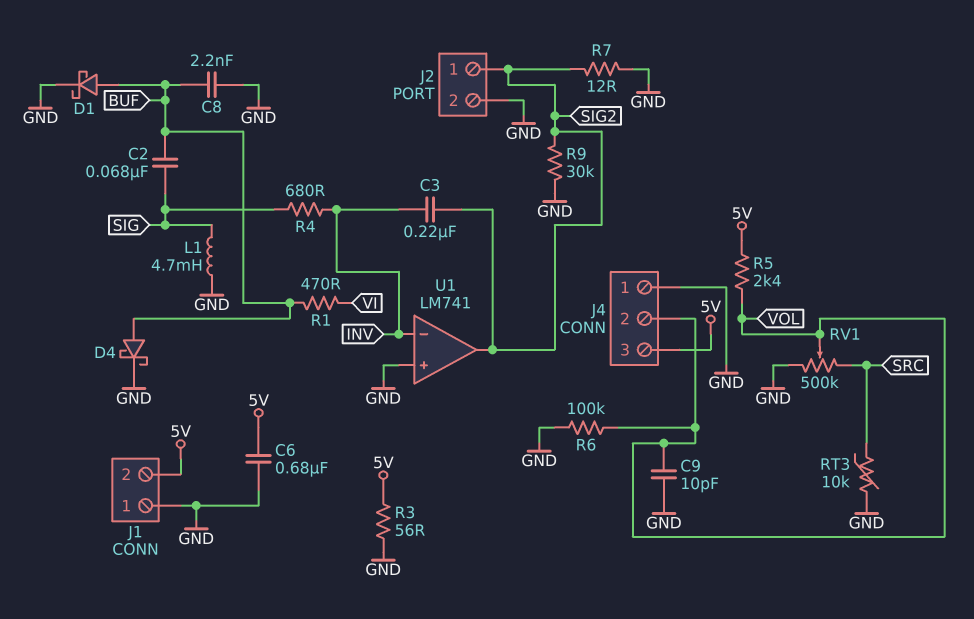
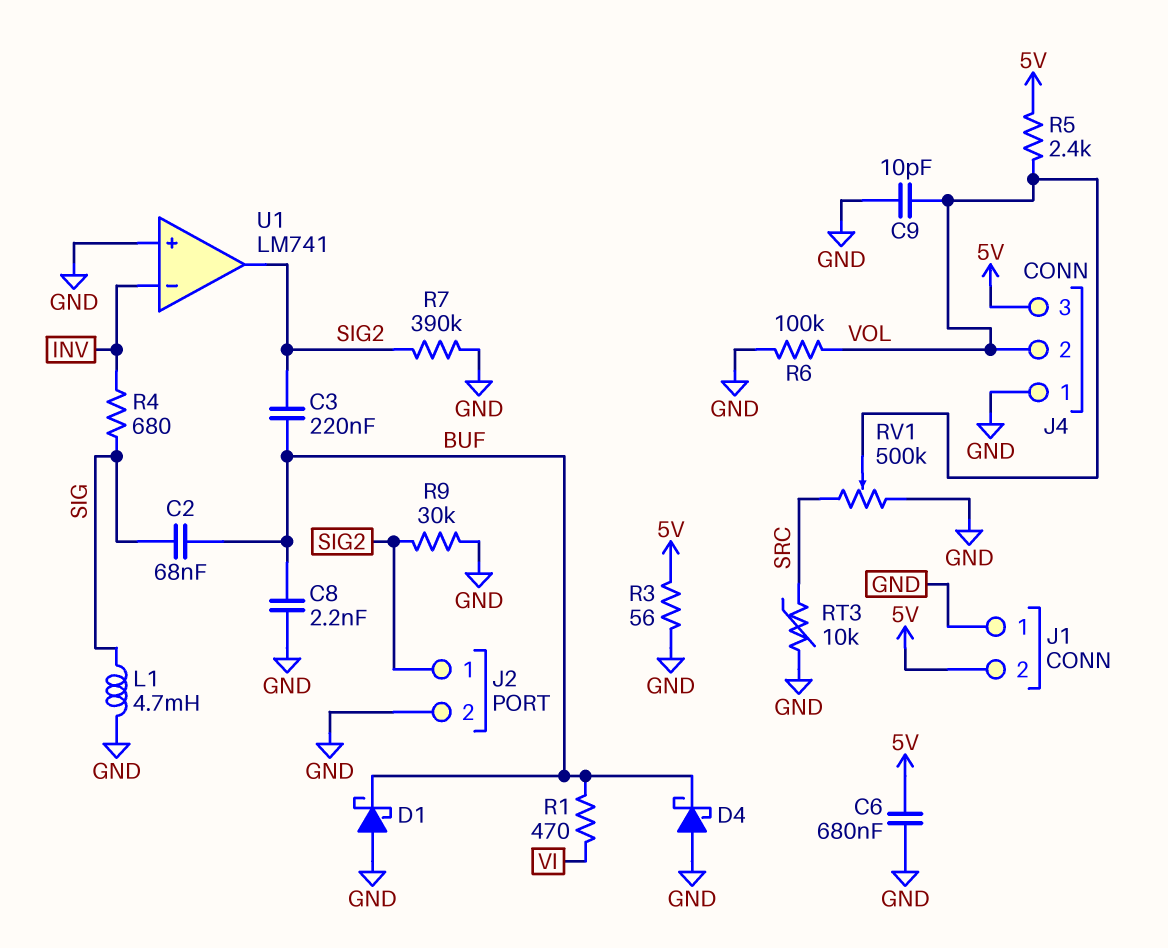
C3: 220nF (INV, SIG2) -> 220nF (BUF, SIG2)
D1: schottky (A BUF, K GND) -> schottky (A GND, K BUF)
D4: schottky (A BUF, K GND) -> schottky (A GND, K BUF)
R7: 12 (GND, SIG2) -> 390k (GND, SIG2)

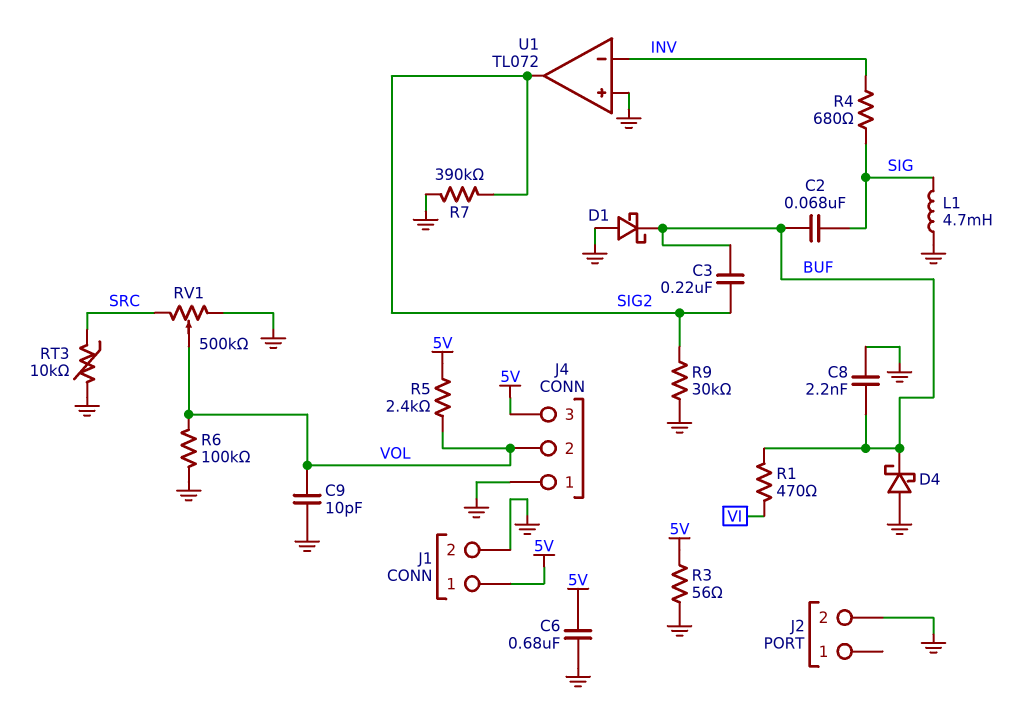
J1 pin 1: GND -> 5V
J1 pin 2: 5V -> GND
J2 pin 1: SIG2 -> none
U1: LM741 -> TL072

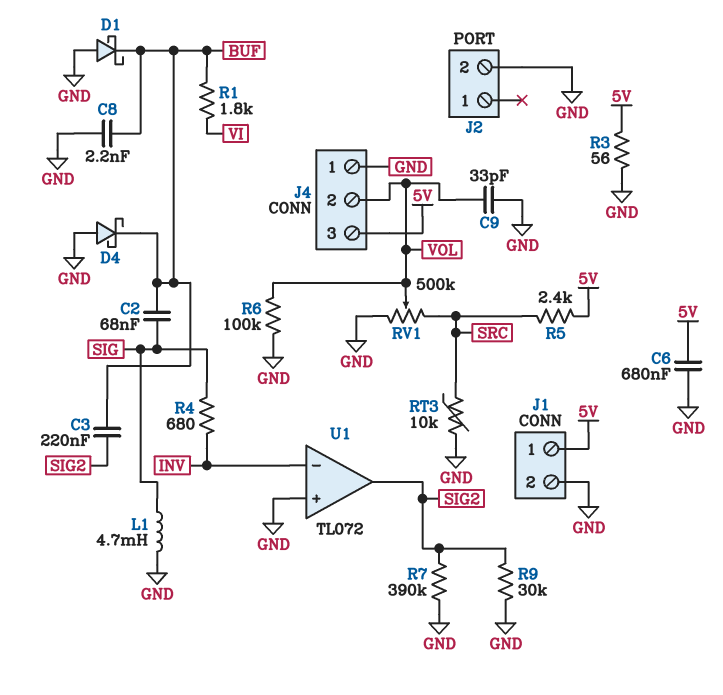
C9: 10pF (GND, VOL) -> 33pF (GND, VOL)
R1: 470 (BUF, VI) -> 1.8k (BUF, VI)
R5: 2.4k (5V, VOL) -> 2.4k (5V, SRC)

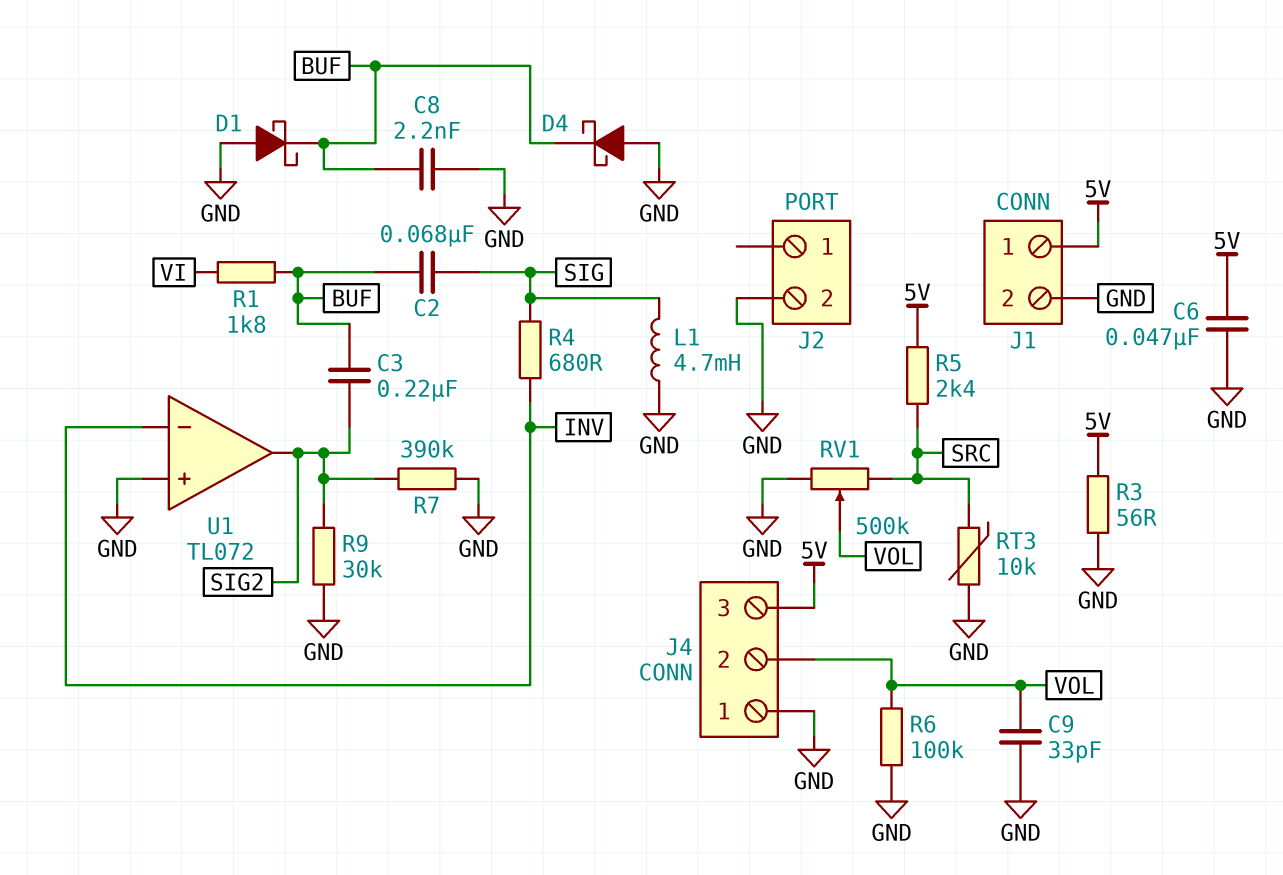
C6: 680nF (5V, GND) -> 47nF (5V, GND)

